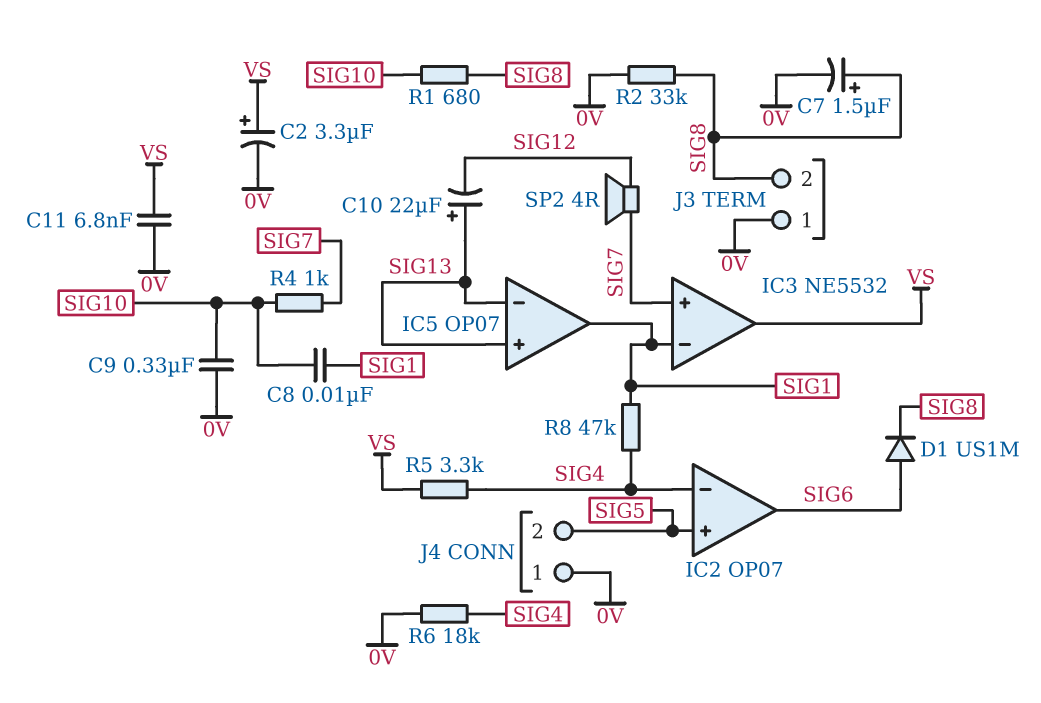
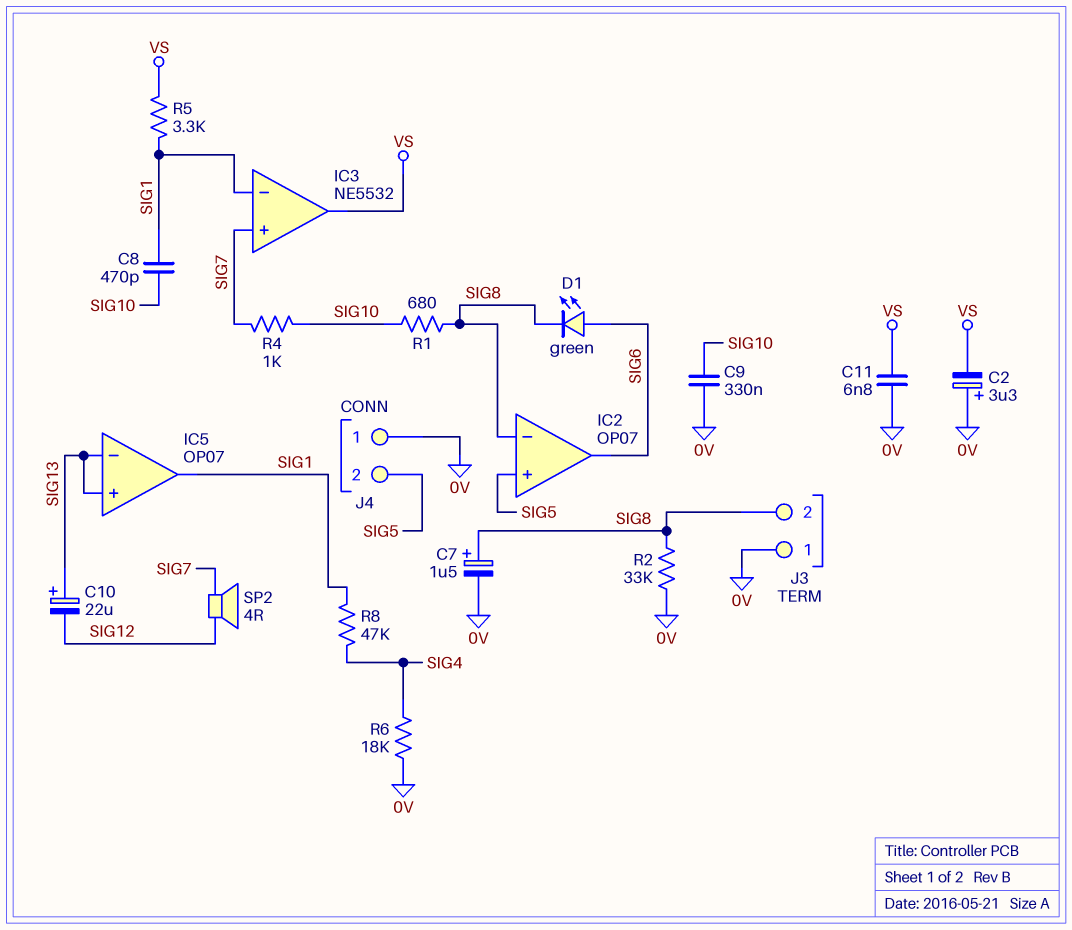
C2: 3.3uF (plus VS, minus 0V) -> 3.3uF (plus 0V, minus VS)
C8: 10nF (SIG1, SIG10) -> 470pF (SIG1, SIG10)
D1: diode US1M (A SIG6, K SIG8) -> LED green (A SIG6, K SIG8)
IC2 pin in-: SIG4 -> SIG8
R5: 3.3k (SIG4, VS) -> 3.3k (SIG1, VS)

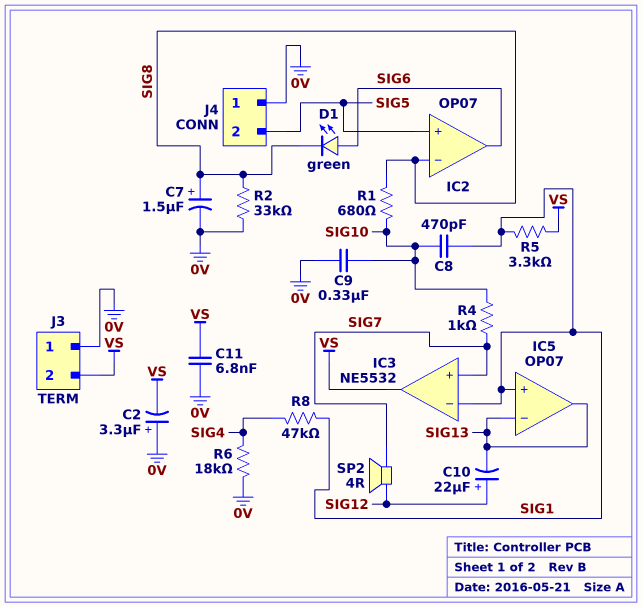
C10: 22uF (plus SIG13, minus SIG12) -> 22uF (plus SIG12, minus SIG13)
IC5 pin in+: SIG13 -> SIG1
IC5 pin out: SIG1 -> SIG13
J3 pin 2: SIG8 -> VS

